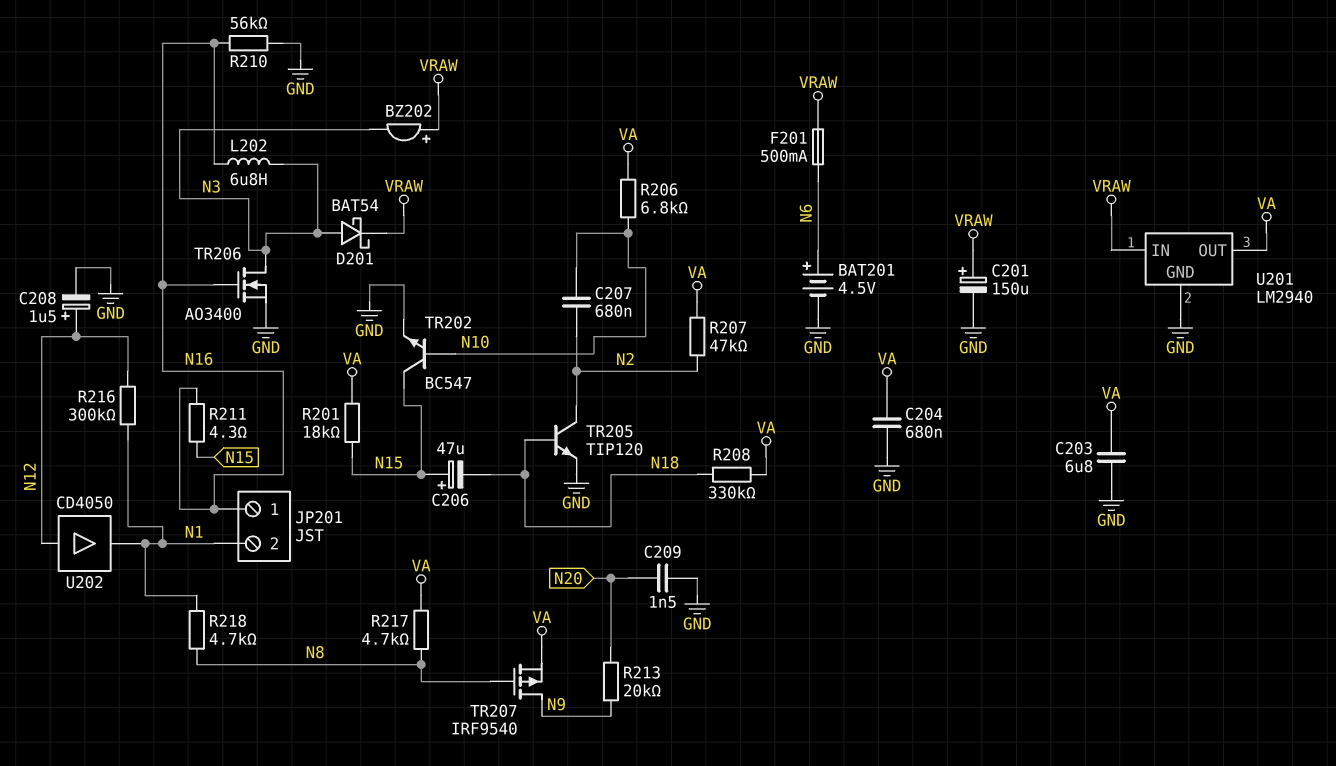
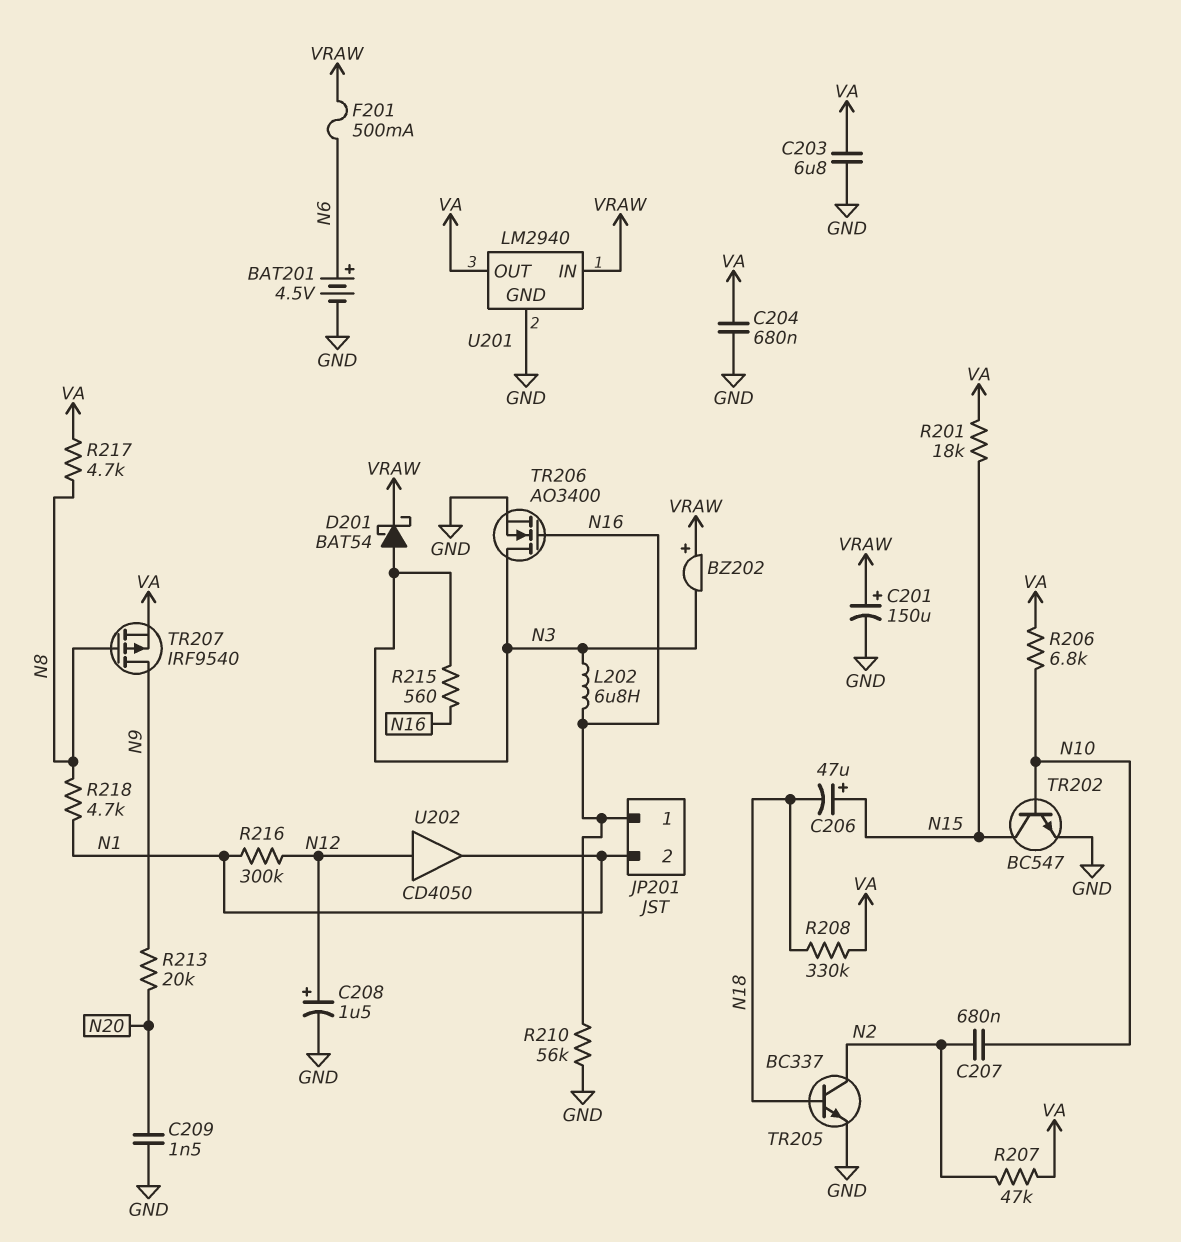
R211: 4.3 (N15, N16) -> none
R215: none -> 560 (N3, N16)
TR205: NPN TIP120 (B N18, C N2, E GND) -> NPN BC337 (B N18, C N2, E GND)

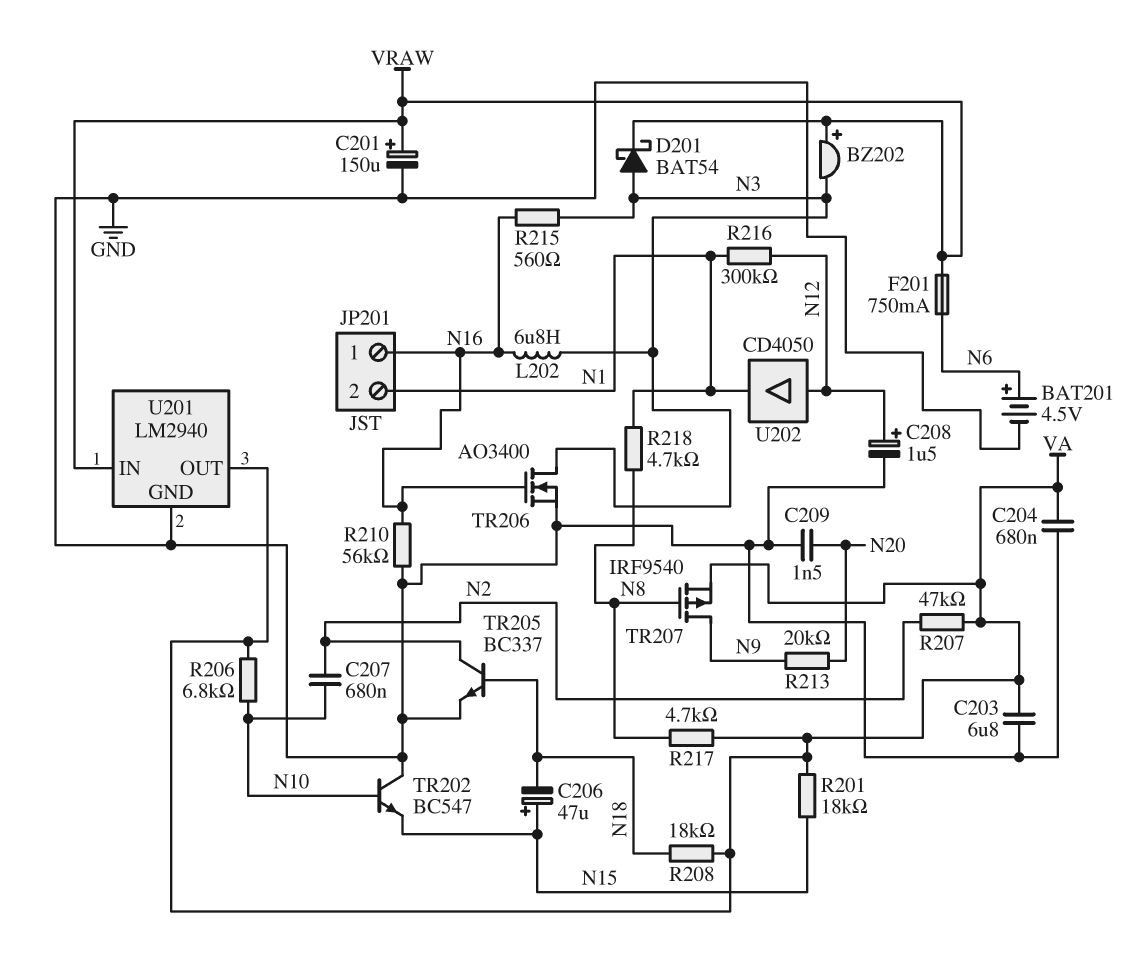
F201: 500mA (N6, VRAW) -> 750mA (N6, VRAW)
R208: 330k (N18, VA) -> 18k (N18, VA)
TR202: NPN BC547 (B N10, C N15, E GND) -> NPN BC547 (B N10, C GND, E N15)

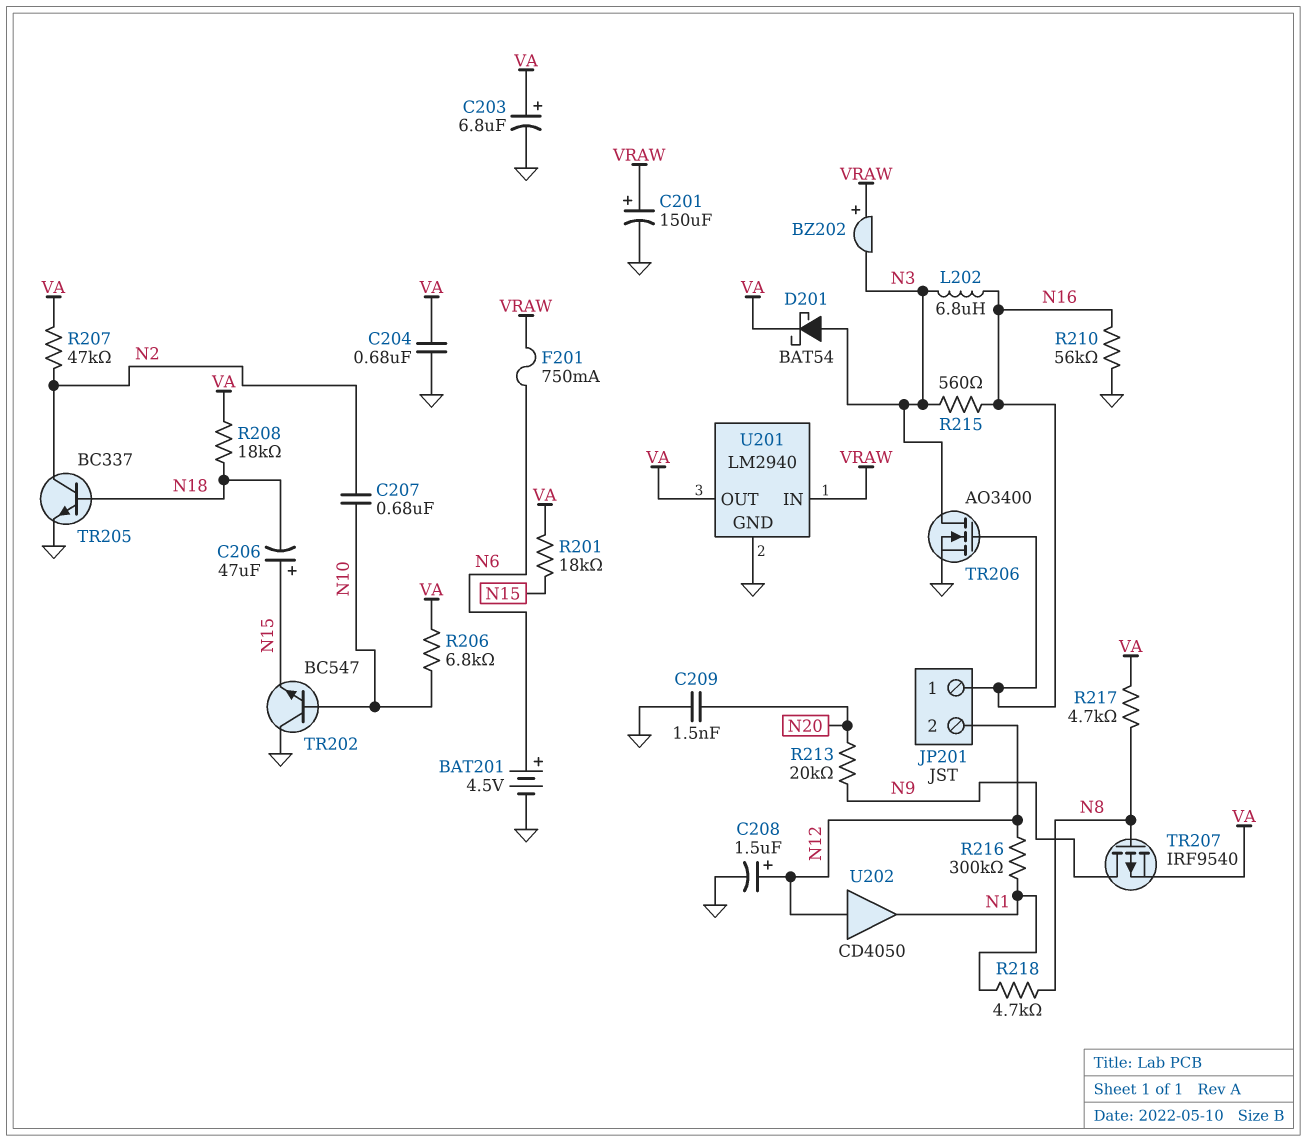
C203: 6.8uF (GND, VA) -> 6.8uF (plus VA, minus GND)
D201: schottky BAT54 (A N3, K VRAW) -> schottky BAT54 (A N3, K VA)
JP201 pin 2: N1 -> N12

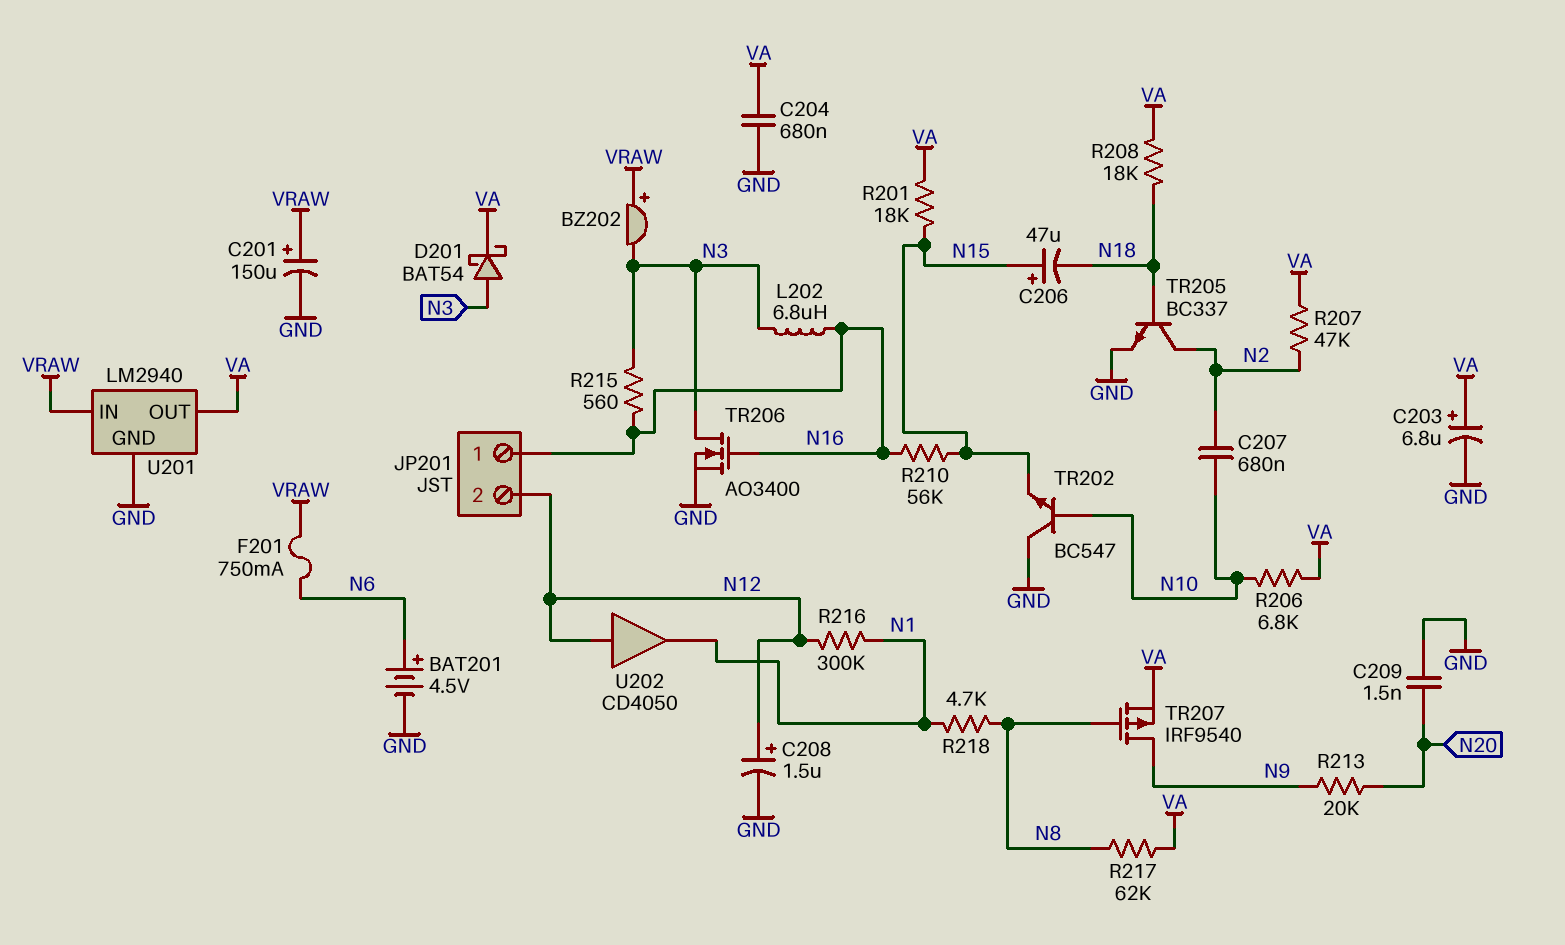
R210: 56k (GND, N16) -> 56k (N15, N16)
R217: 4.7k (N8, VA) -> 62k (N8, VA)

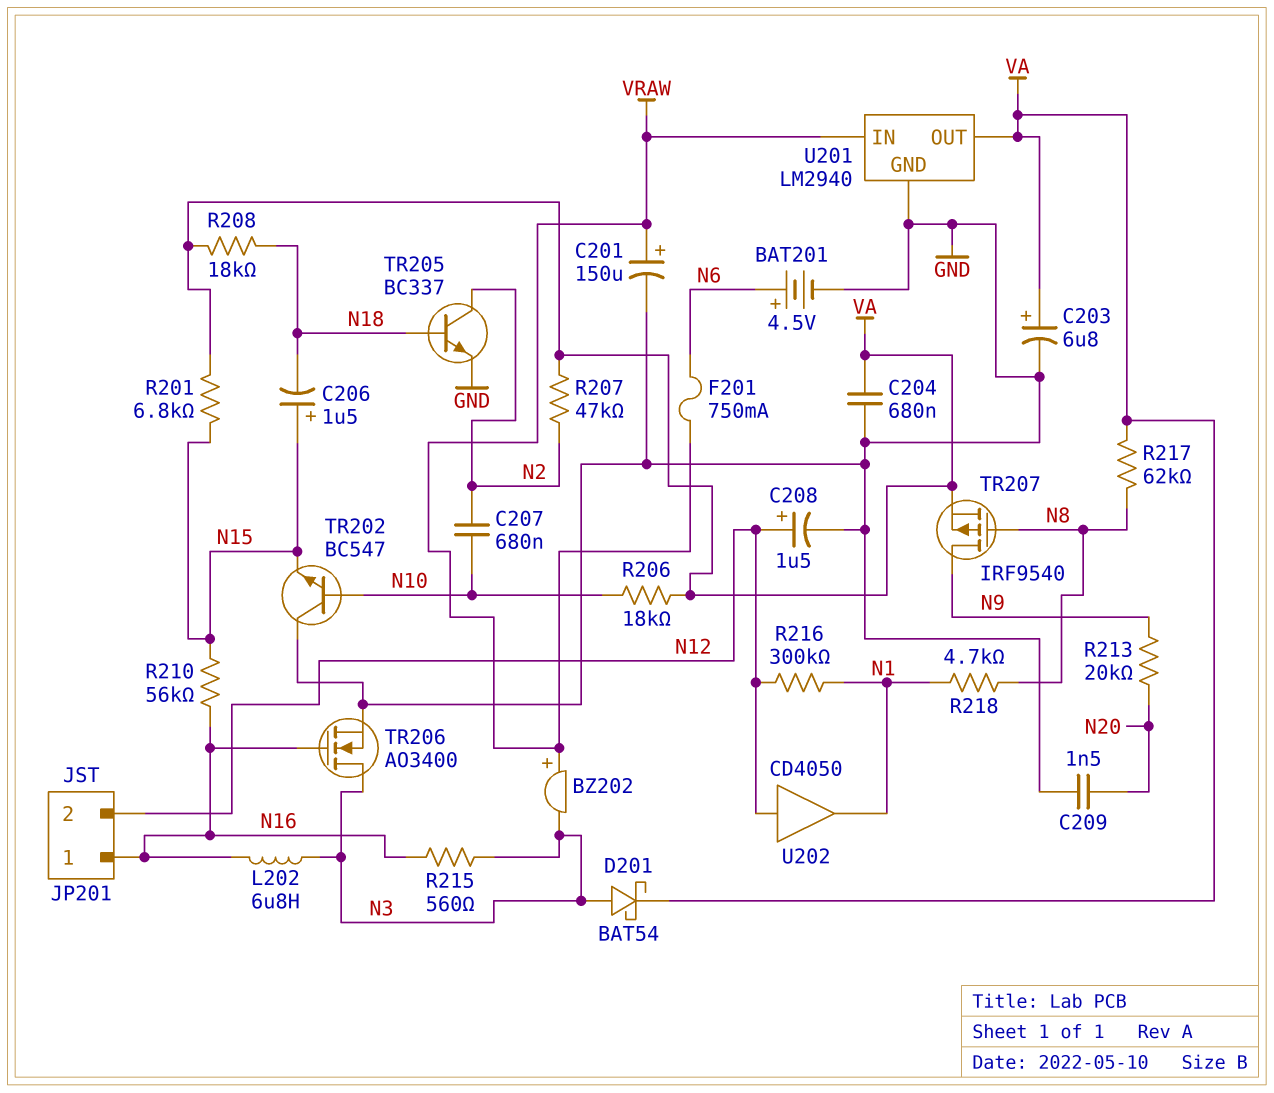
C206: 47uF (plus N15, minus N18) -> 1.5uF (plus N15, minus N18)
R201: 18k (N15, VA) -> 6.8k (N15, VA)
R206: 6.8k (N10, VA) -> 18k (N10, VA)

